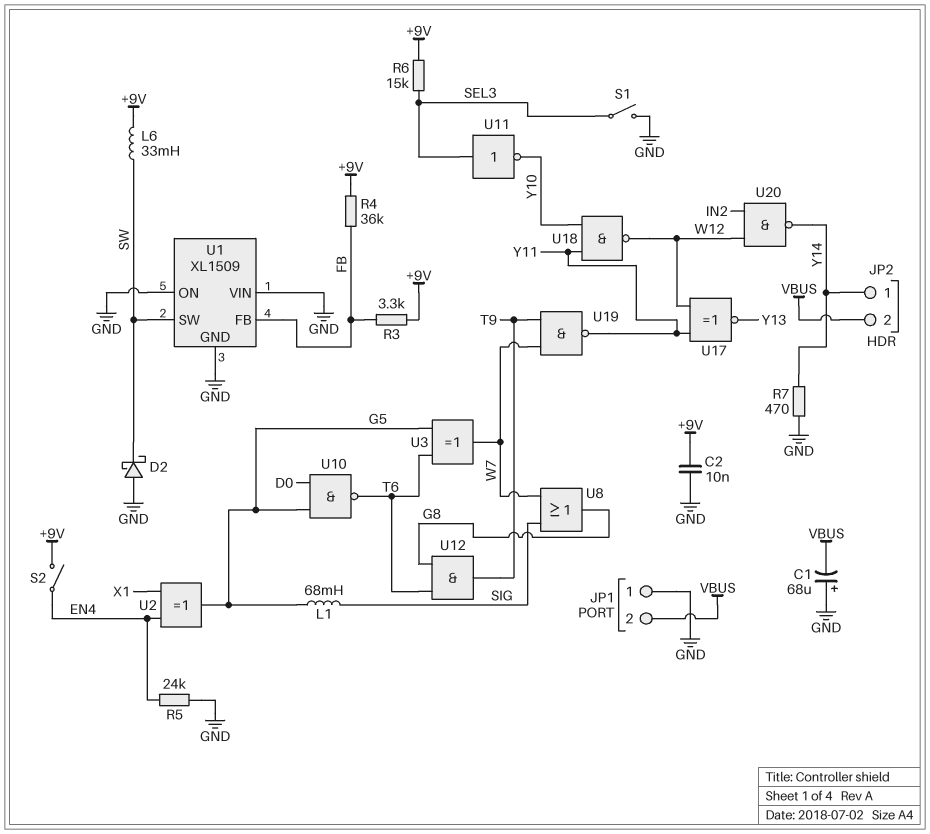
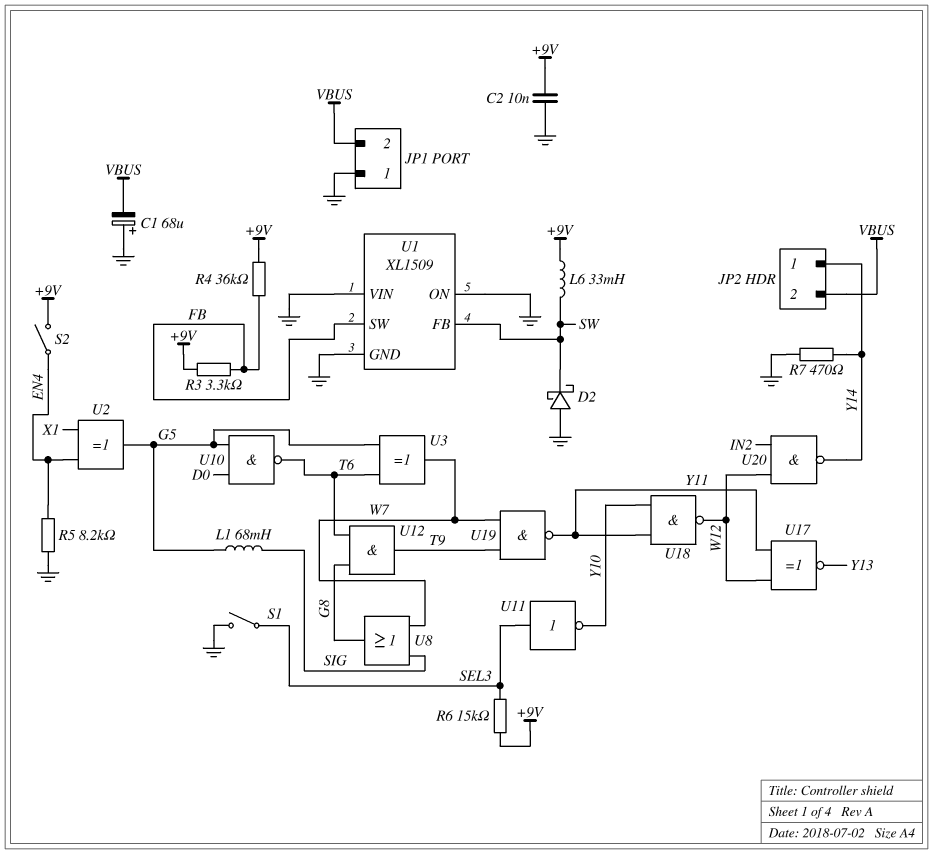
R5: 24k (EN4, GND) -> 8.2k (EN4, GND)
U1 pin FB: FB -> SW
U1 pin SW: SW -> FB

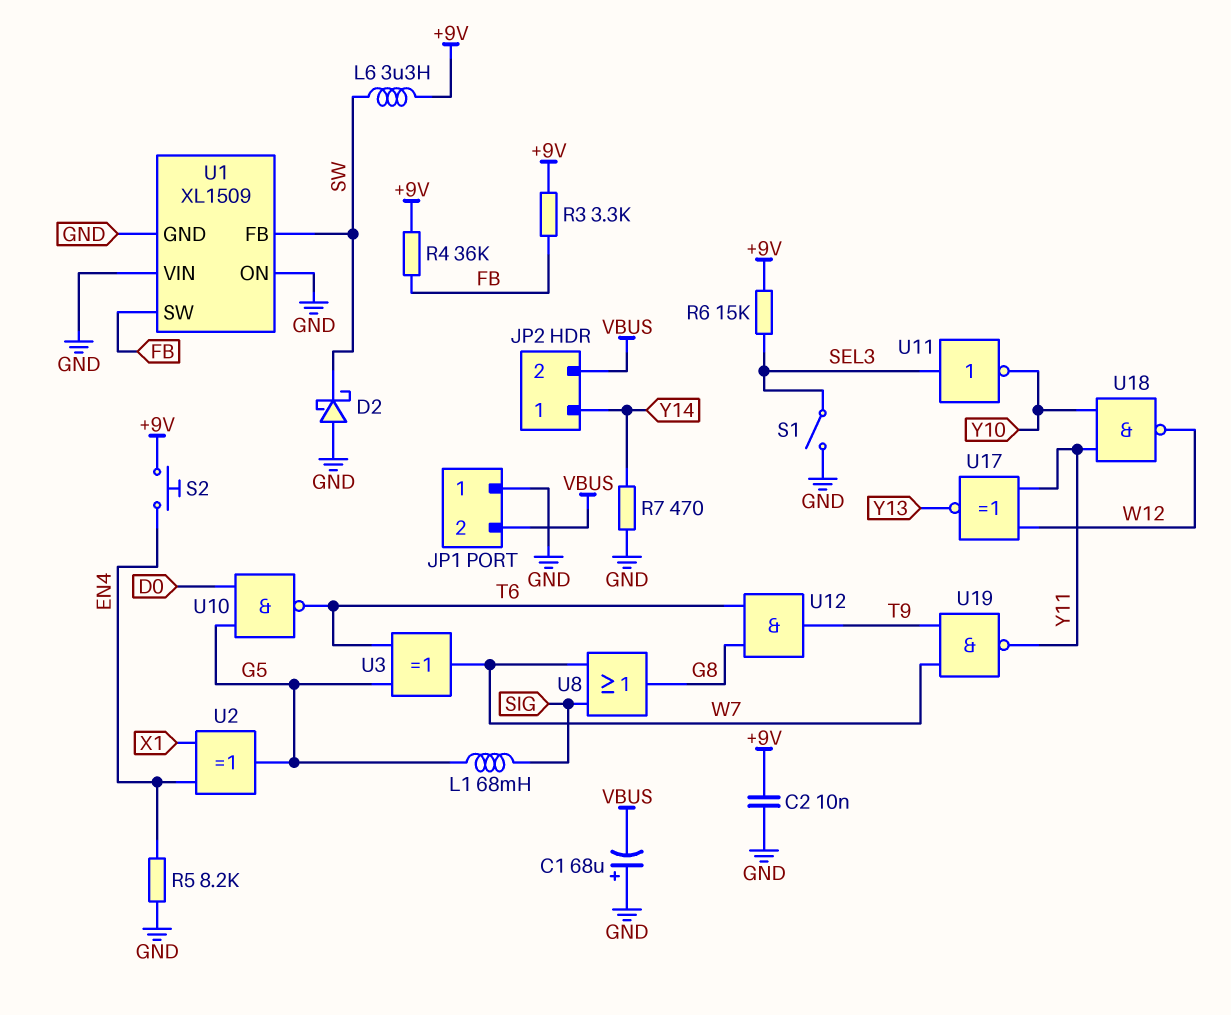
L6: 33mH (+9V, SW) -> 3.3uH (+9V, SW)
S2: switch (+9V, EN4) -> button (+9V, EN4)
U20: NAND (in IN2, in W12, out Y14) -> none

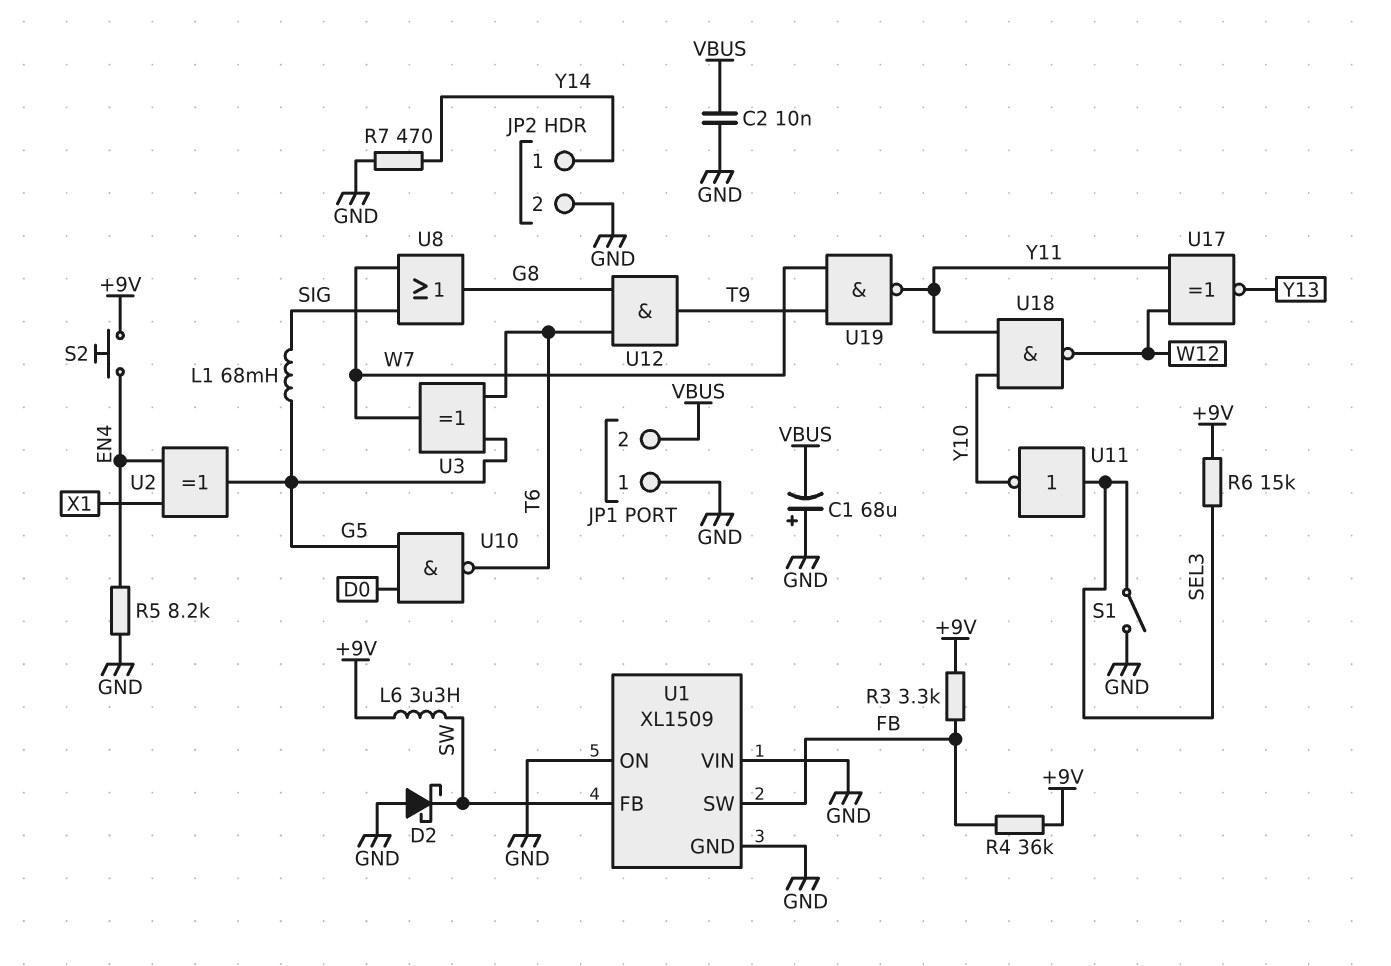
C2: 10nF (+9V, GND) -> 10nF (GND, VBUS)
JP2 pin 2: VBUS -> GND

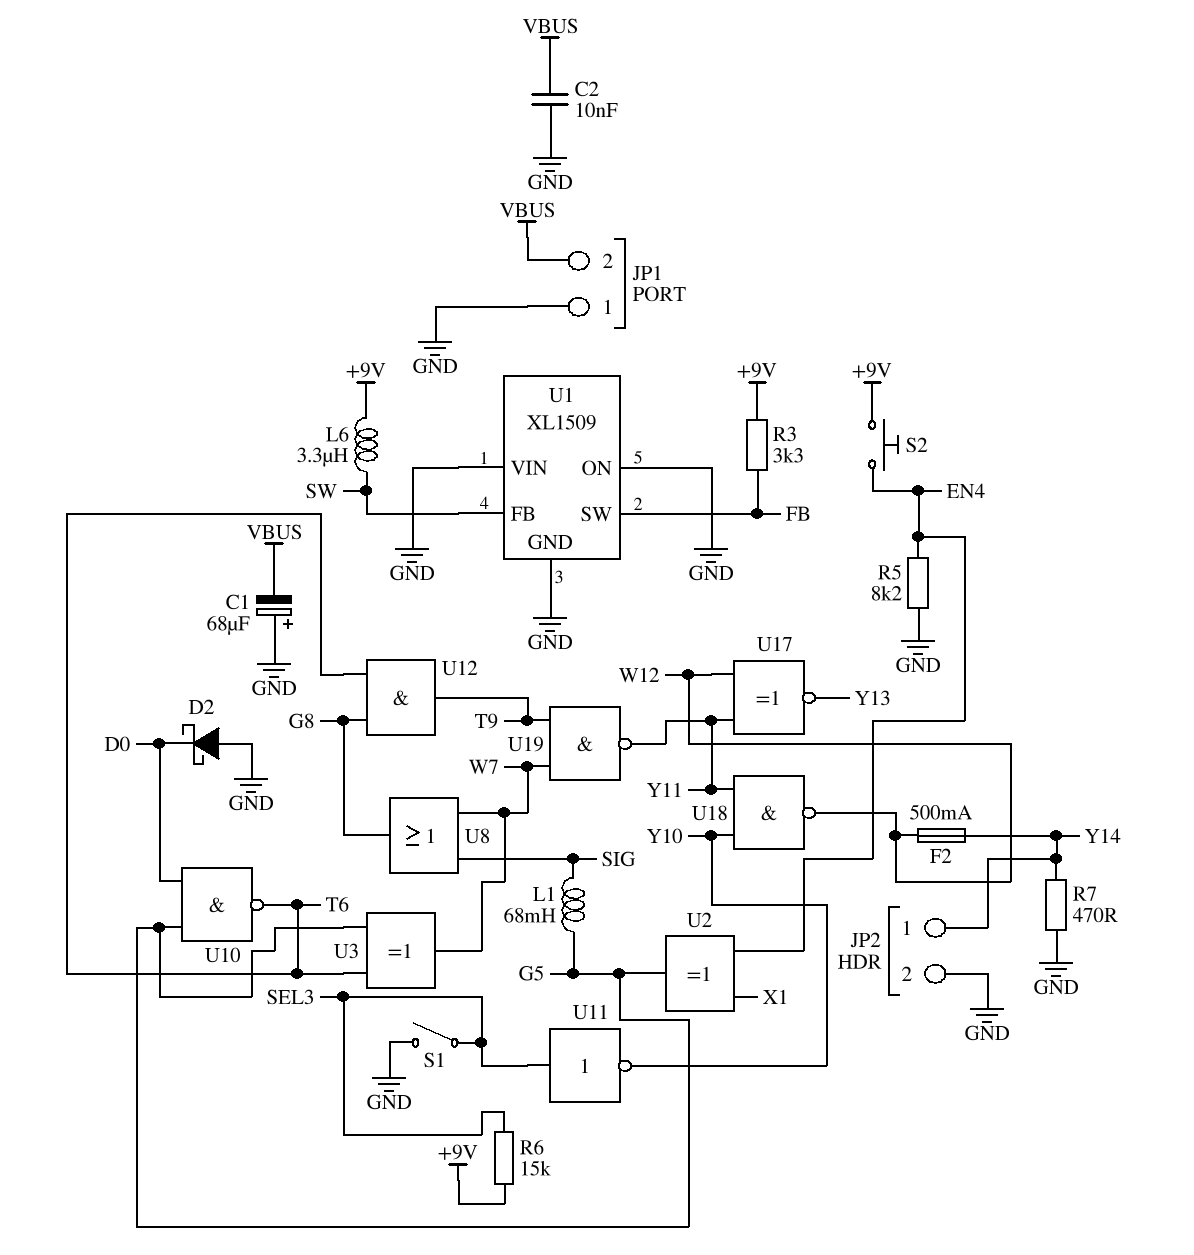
D2: schottky (A GND, K SW) -> schottky (A GND, K D0)
F2: none -> 500mA (W12, Y14)
R4: 36k (+9V, FB) -> none

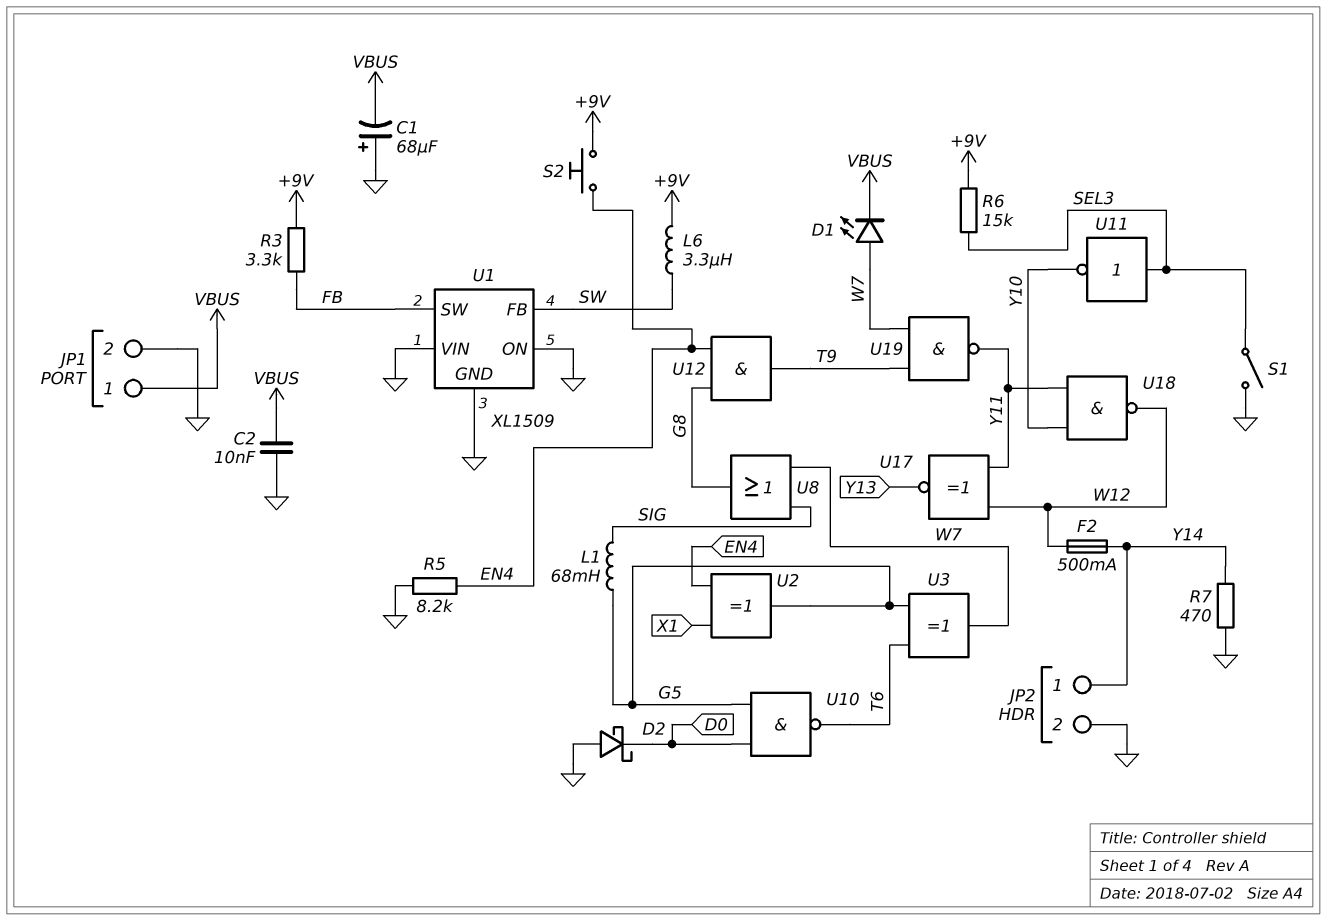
D1: none -> LED (A W7, K VBUS)
JP1 pin 1: GND -> VBUS
JP1 pin 2: VBUS -> GND
U12: AND (in G8, in T6, out T9) -> AND (in EN4, in G8, out T9)

